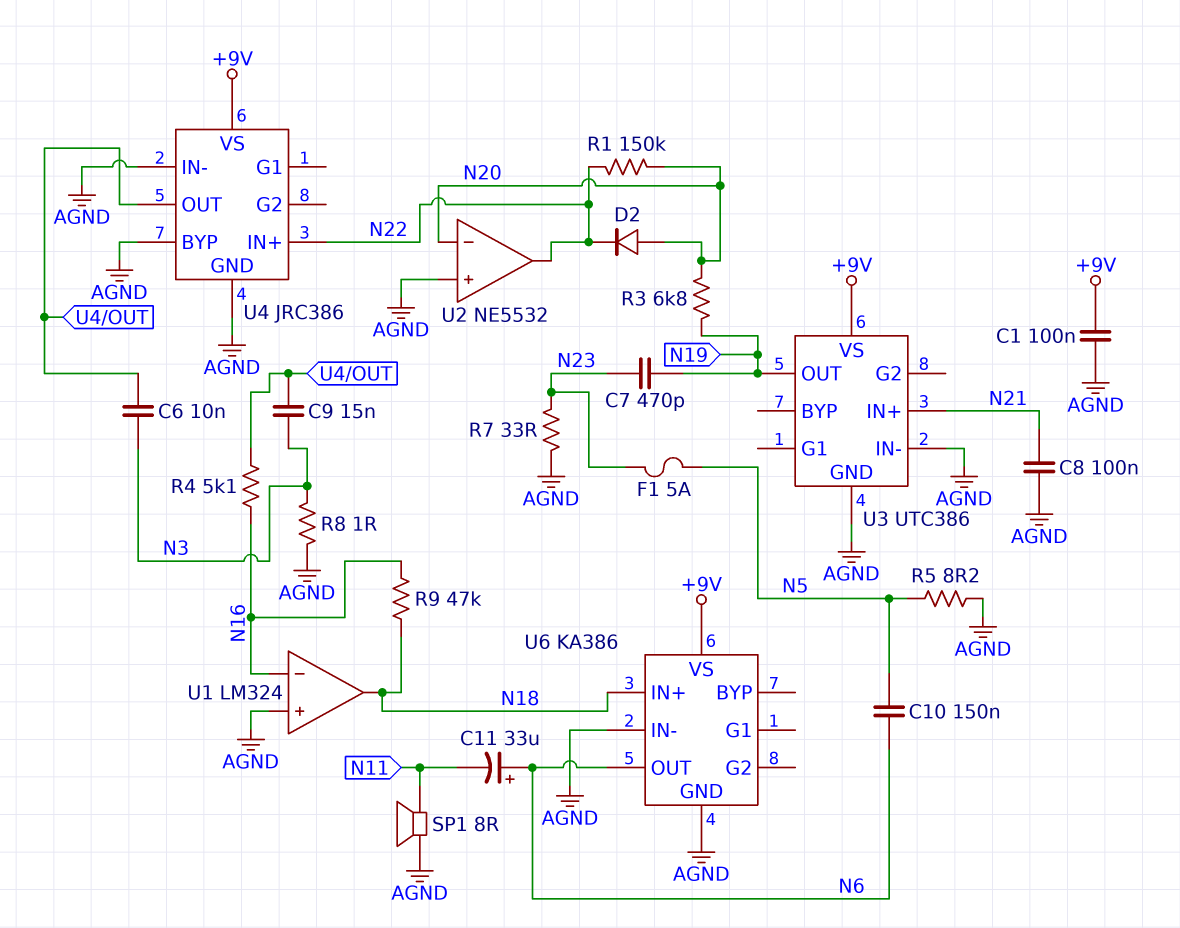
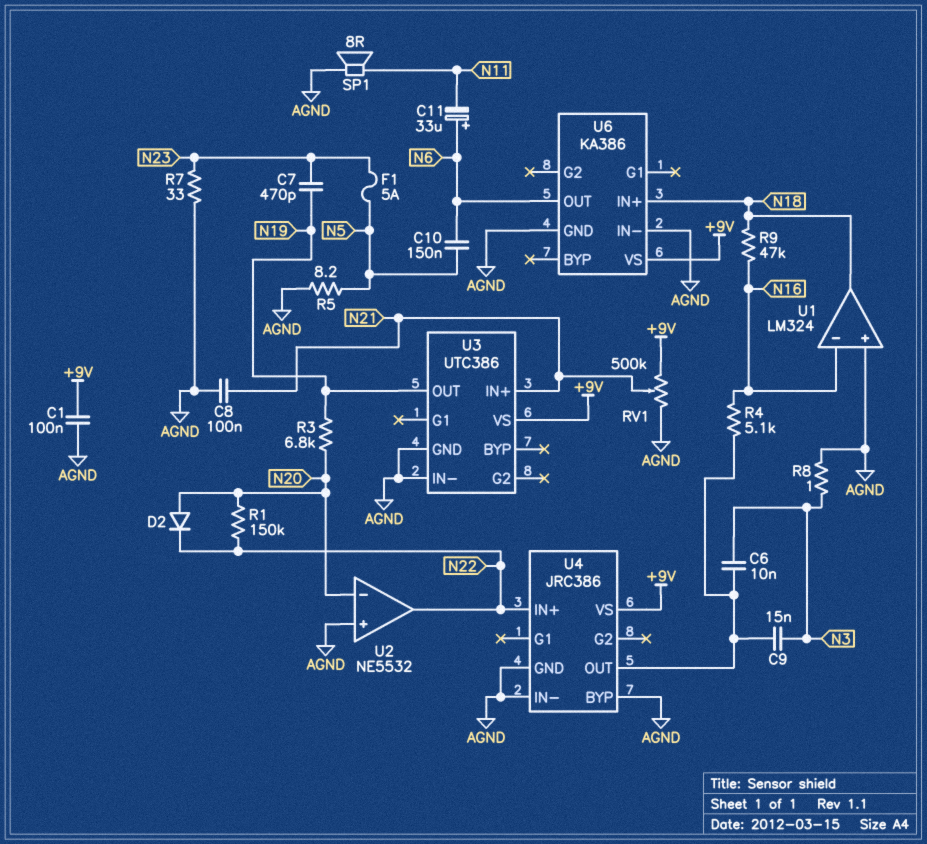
RV1: none -> 500k (+9V, AGND, wiper N21)

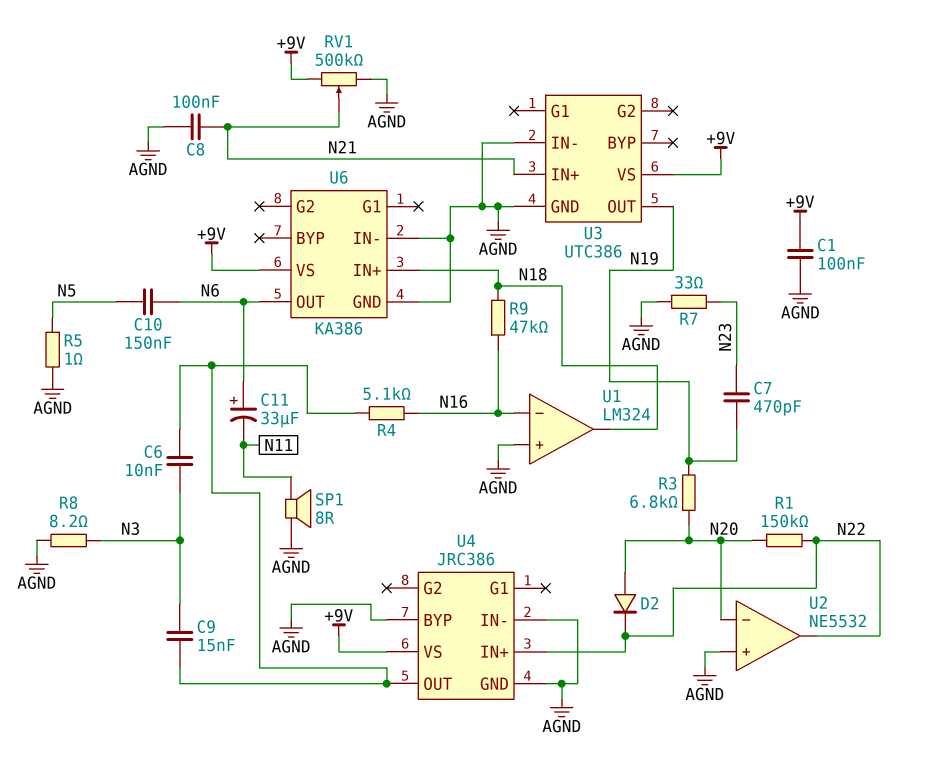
F1: 5A (N5, N23) -> none
R5: 8.2 (AGND, N5) -> 1 (AGND, N5)
R8: 1 (AGND, N3) -> 8.2 (AGND, N3)

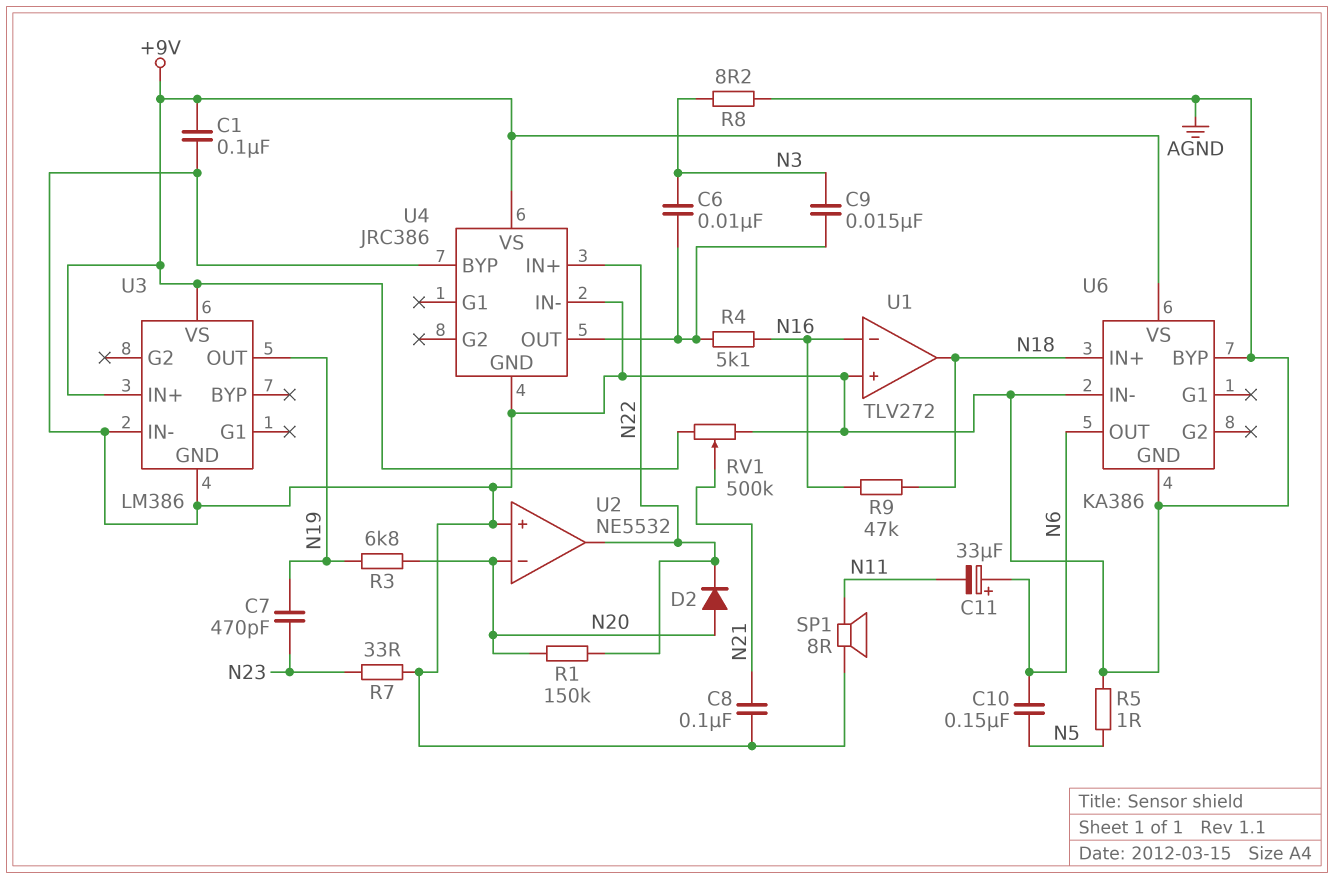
U1: LM324 -> TLV272
U3: UTC386 -> LM386
U3 pin IN+: N21 -> +9V
U6 pin BYP: none -> AGND

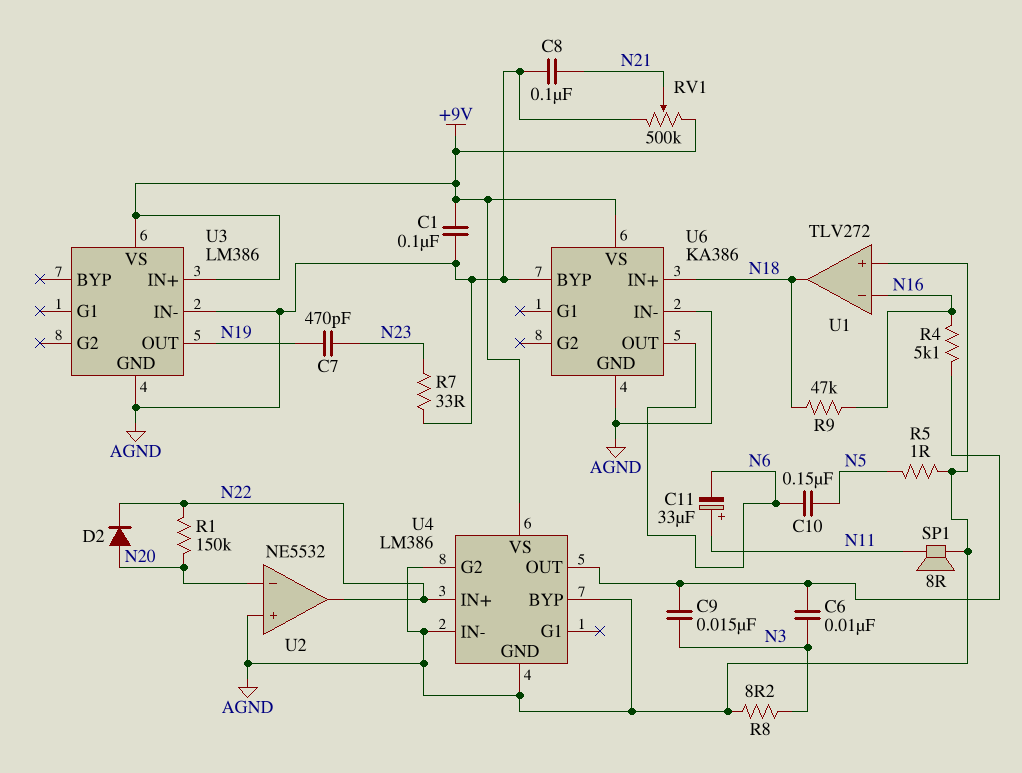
C11: 33uF (plus N6, minus N11) -> 33uF (plus N11, minus N6)
R3: 6.8k (N19, N20) -> none
U4: JRC386 -> LM386
U4 pin G2: none -> AGND

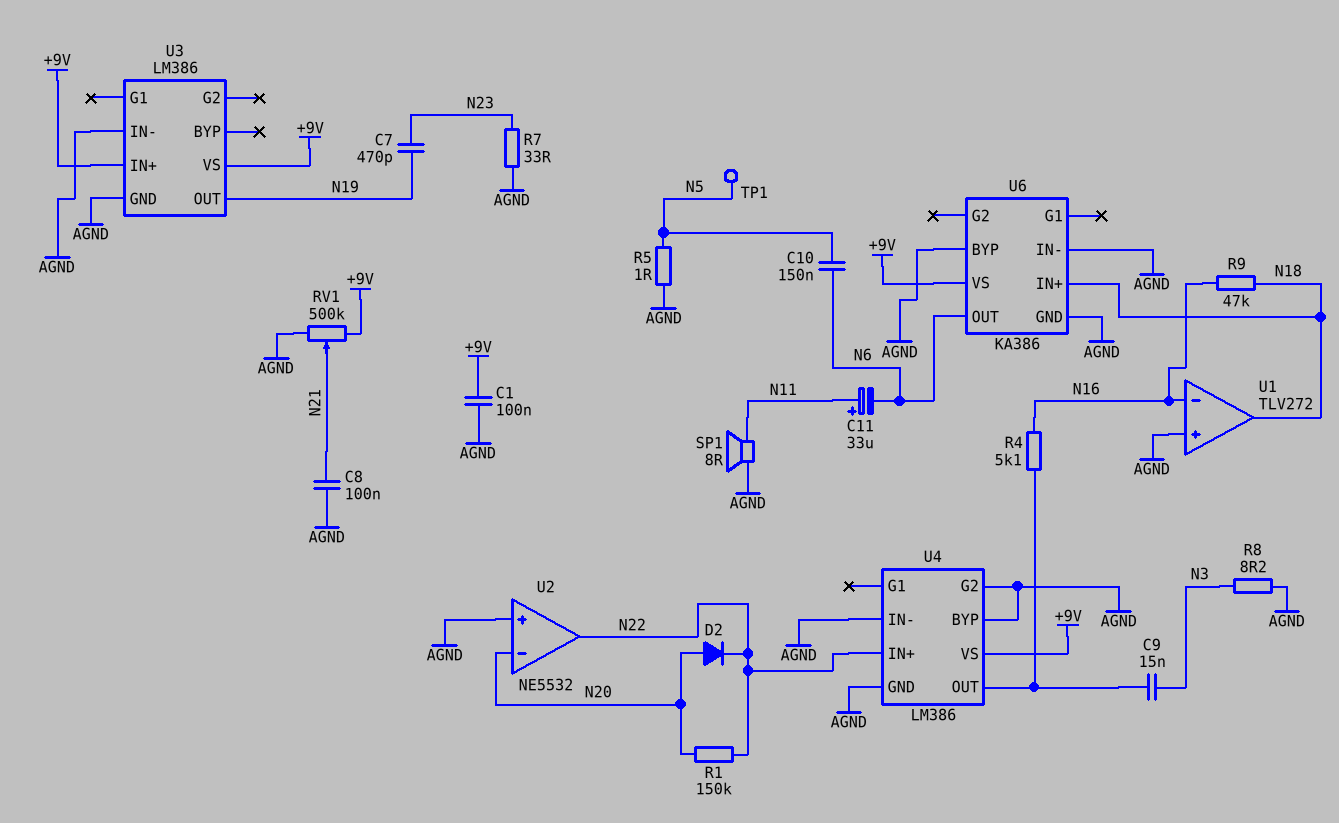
C6: 10nF (N3, U4/OUT) -> none
TP1: none -> test point (N5)

